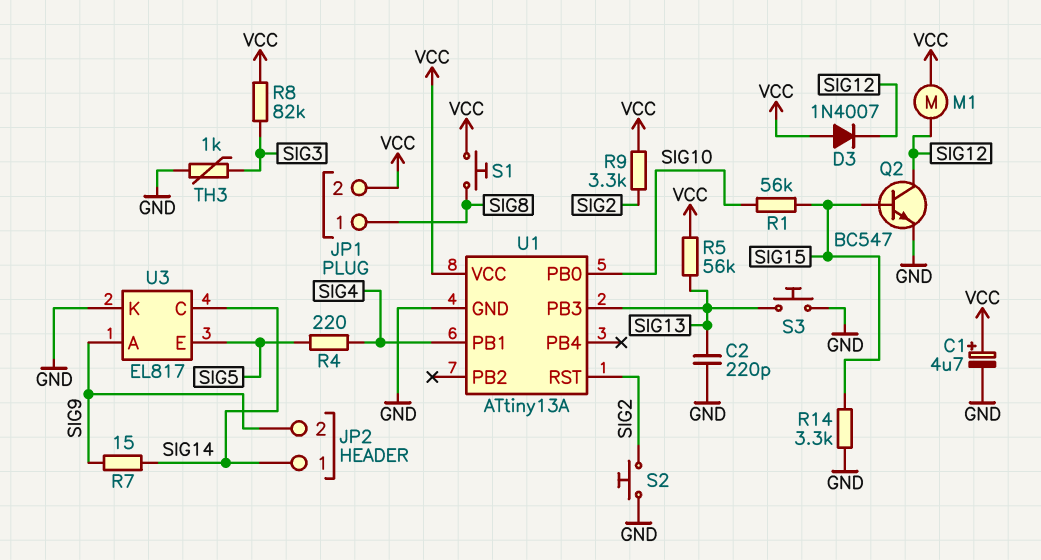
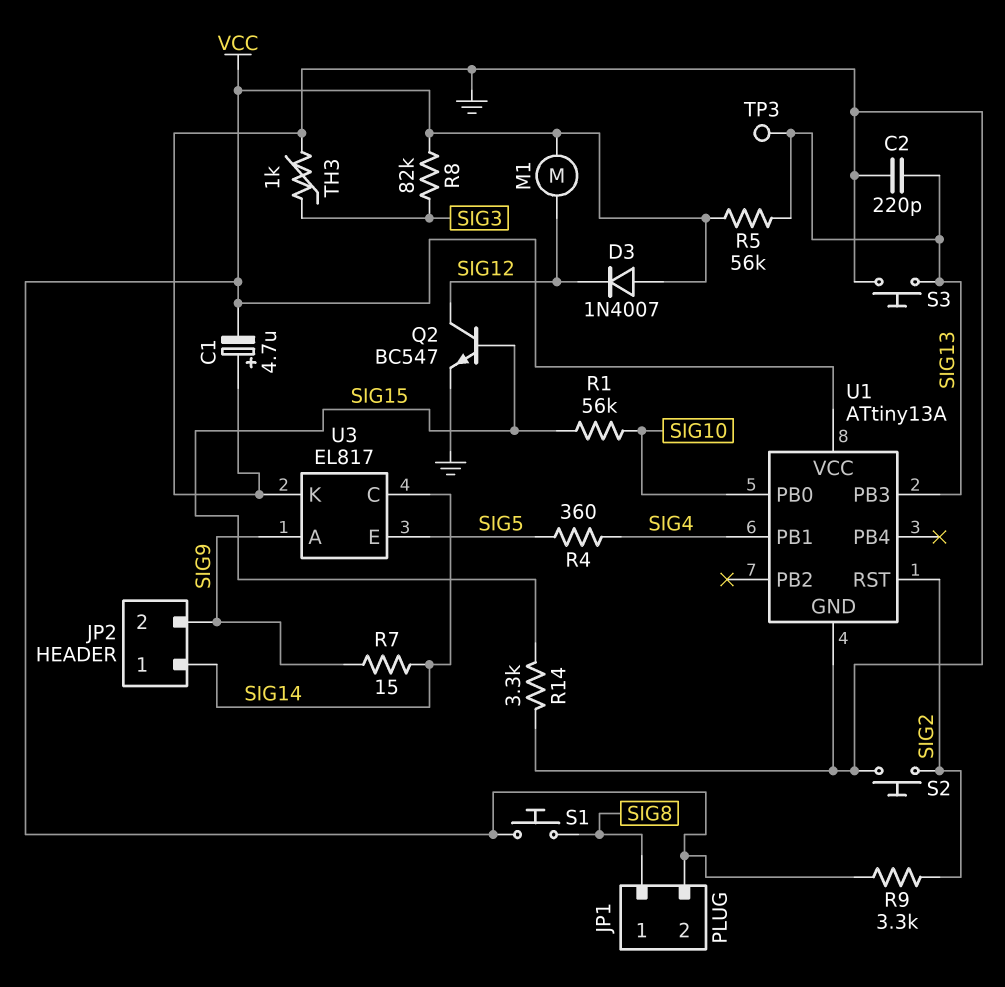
C1: 4.7uF (plus VCC, minus GND) -> 4.7uF (plus GND, minus VCC)
R4: 220 (SIG4, SIG5) -> 360 (SIG4, SIG5)
TP3: none -> test point (SIG13)

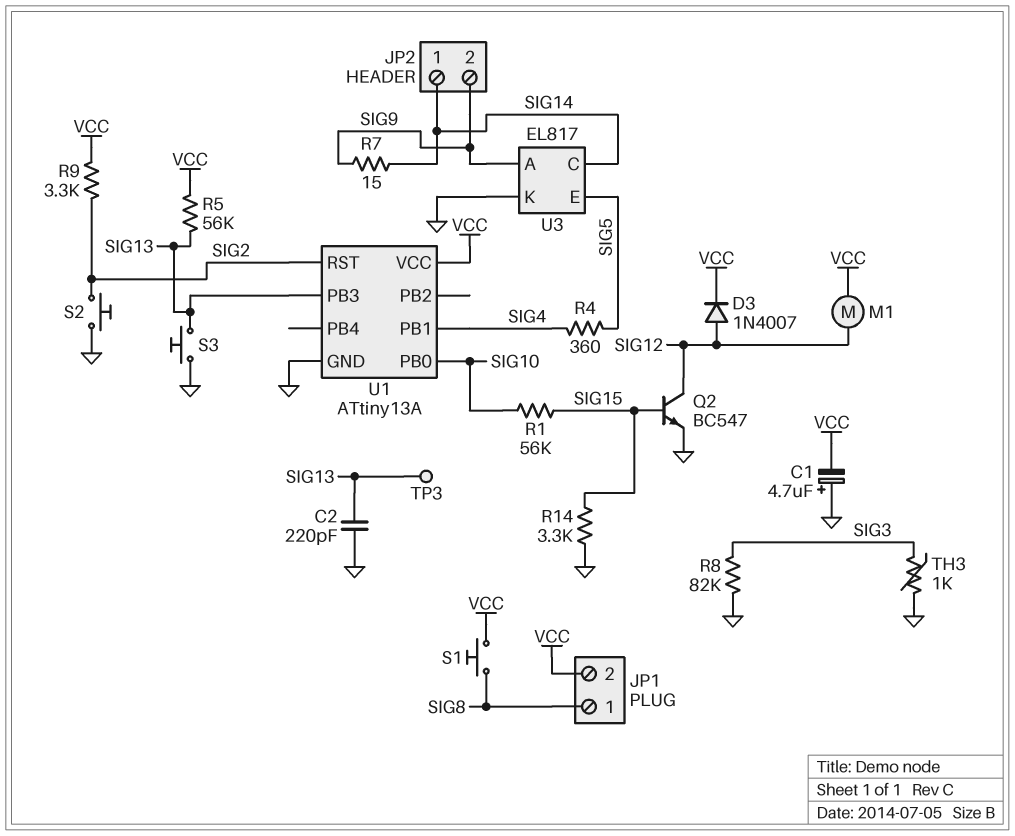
D3: diode 1N4007 (A VCC, K SIG12) -> diode 1N4007 (A SIG12, K VCC)
R8: 82k (SIG3, VCC) -> 82k (GND, SIG3)

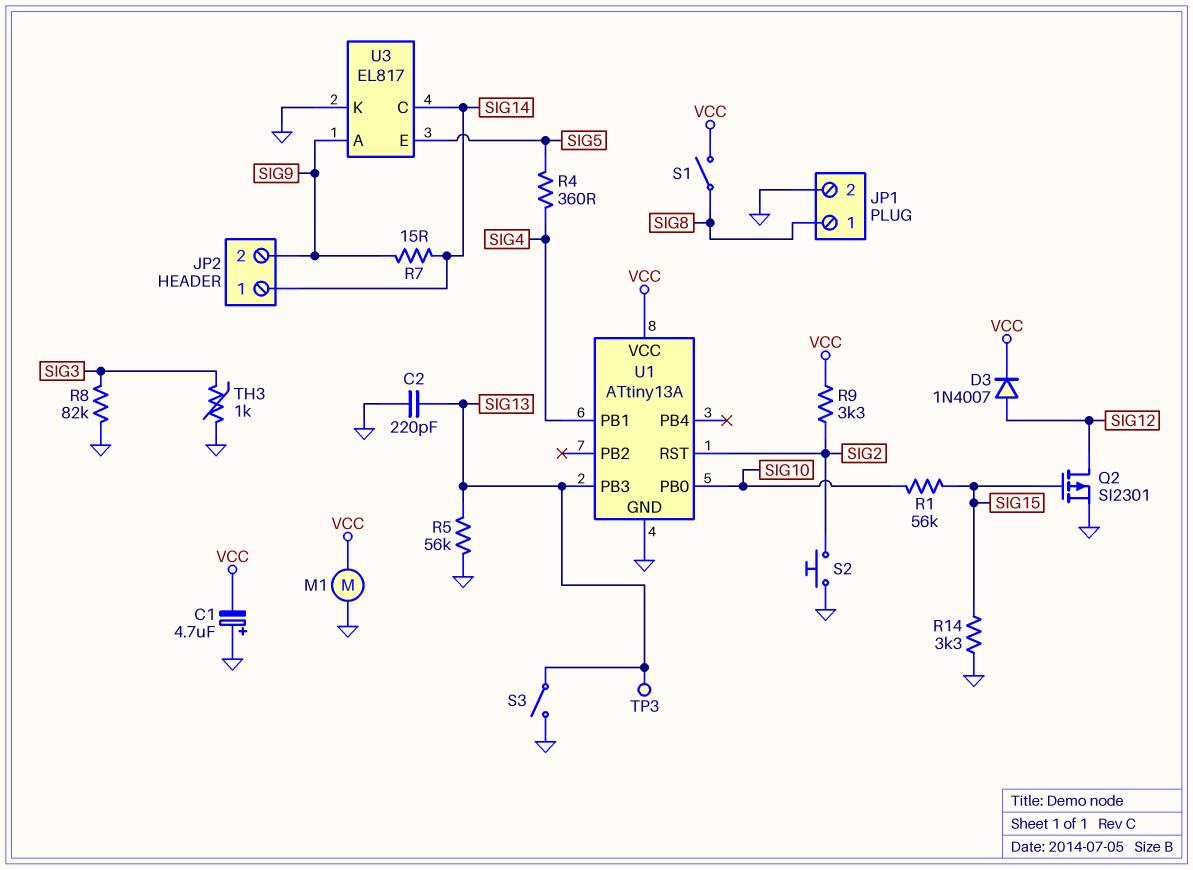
JP1 pin 2: VCC -> GND
M1: motor (SIG12, VCC) -> motor (GND, VCC)
Q2: NPN BC547 (B SIG15, C SIG12, E GND) -> PMOS SI2301 (G SIG15, D SIG12, S GND)
R5: 56k (SIG13, VCC) -> 56k (GND, SIG13)
S1: button (SIG8, VCC) -> switch (SIG8, VCC)
S3: button (GND, SIG13) -> switch (GND, SIG13)

